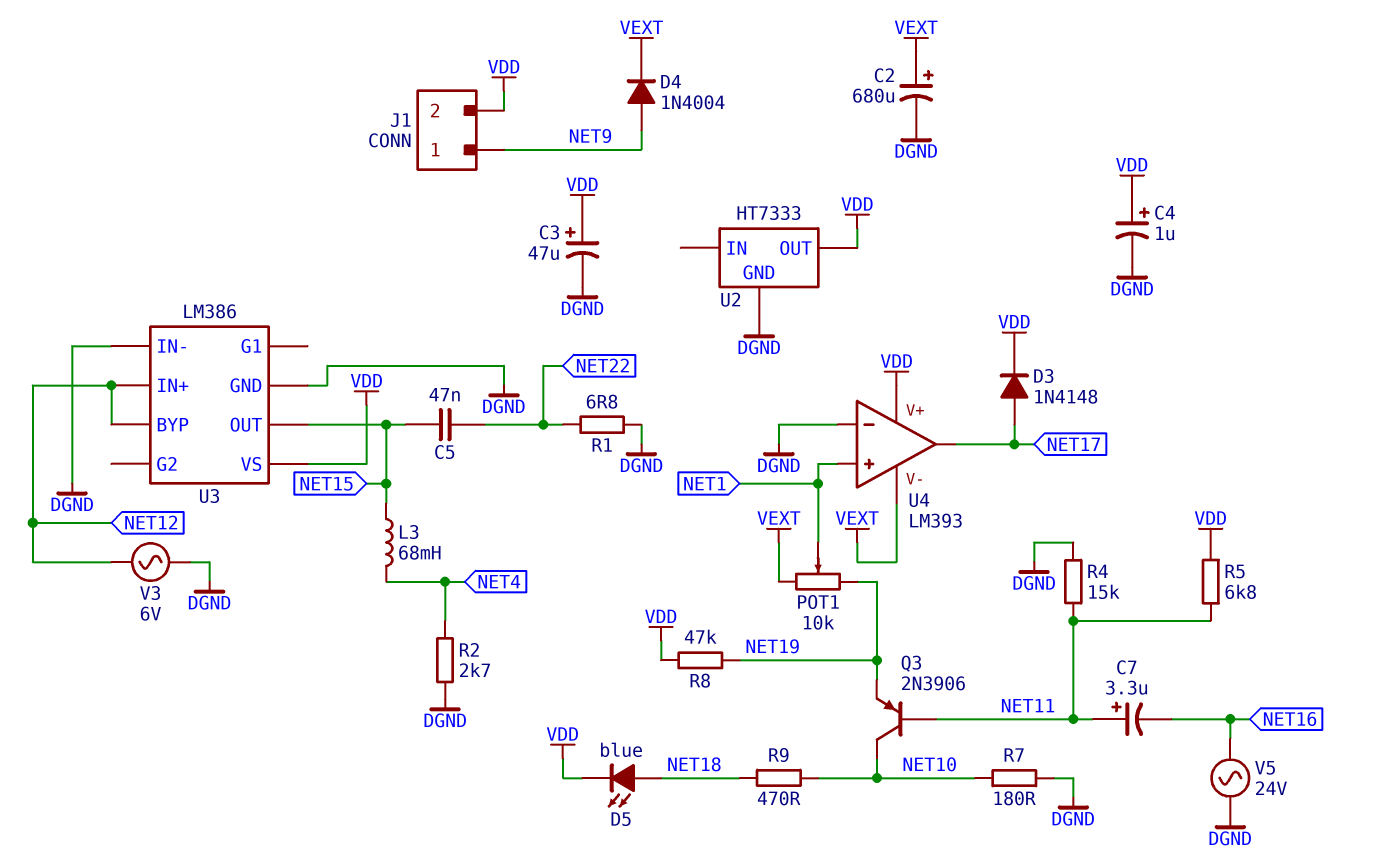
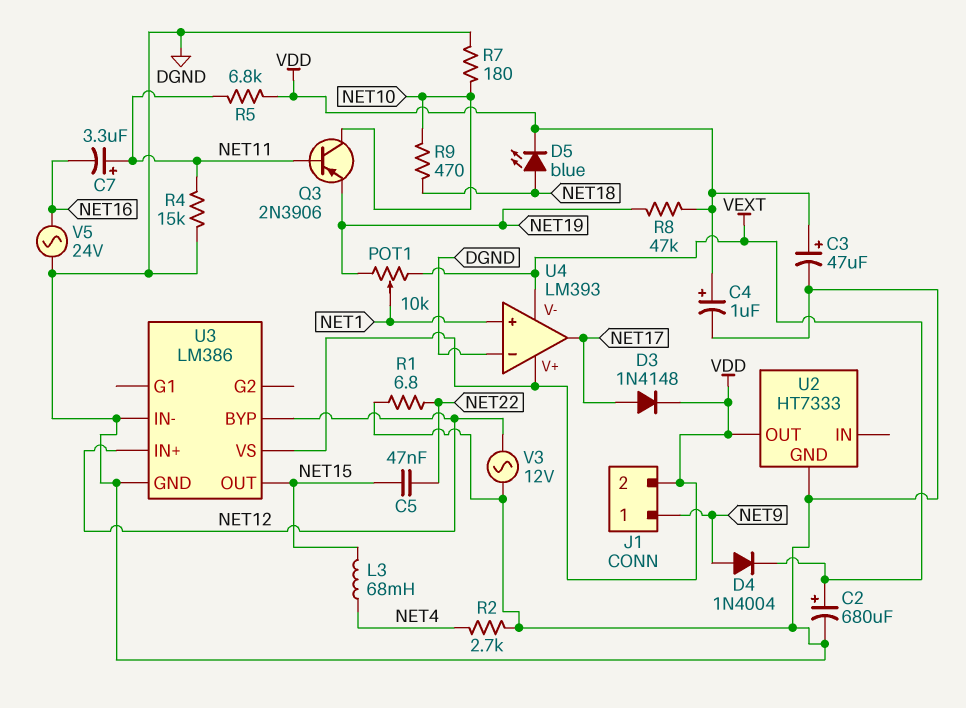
V3: AC 6V (DGND, NET12) -> AC 12V (DGND, NET12)

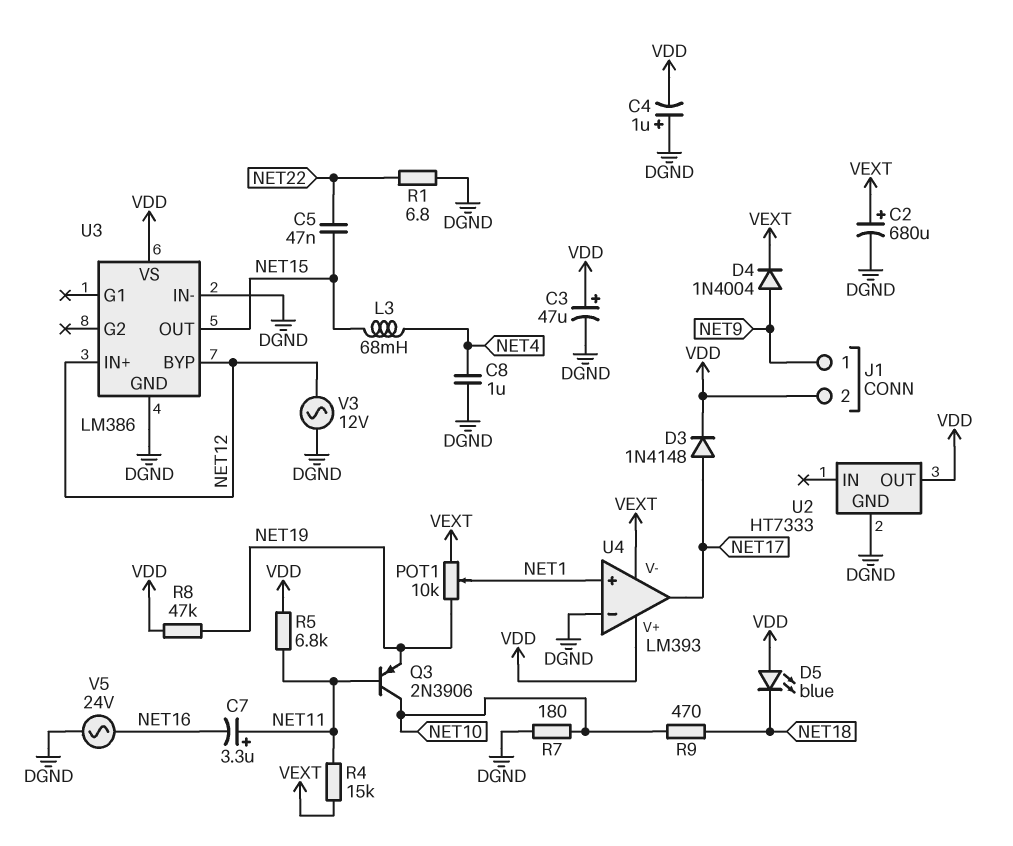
C4: 1uF (plus VDD, minus DGND) -> 1uF (plus DGND, minus VDD)
C8: none -> 1uF (DGND, NET4)
D5: LED blue (A NET18, K VDD) -> LED blue (A VDD, K NET18)
R2: 2.7k (DGND, NET4) -> none
R4: 15k (DGND, NET11) -> 15k (NET11, VEXT)

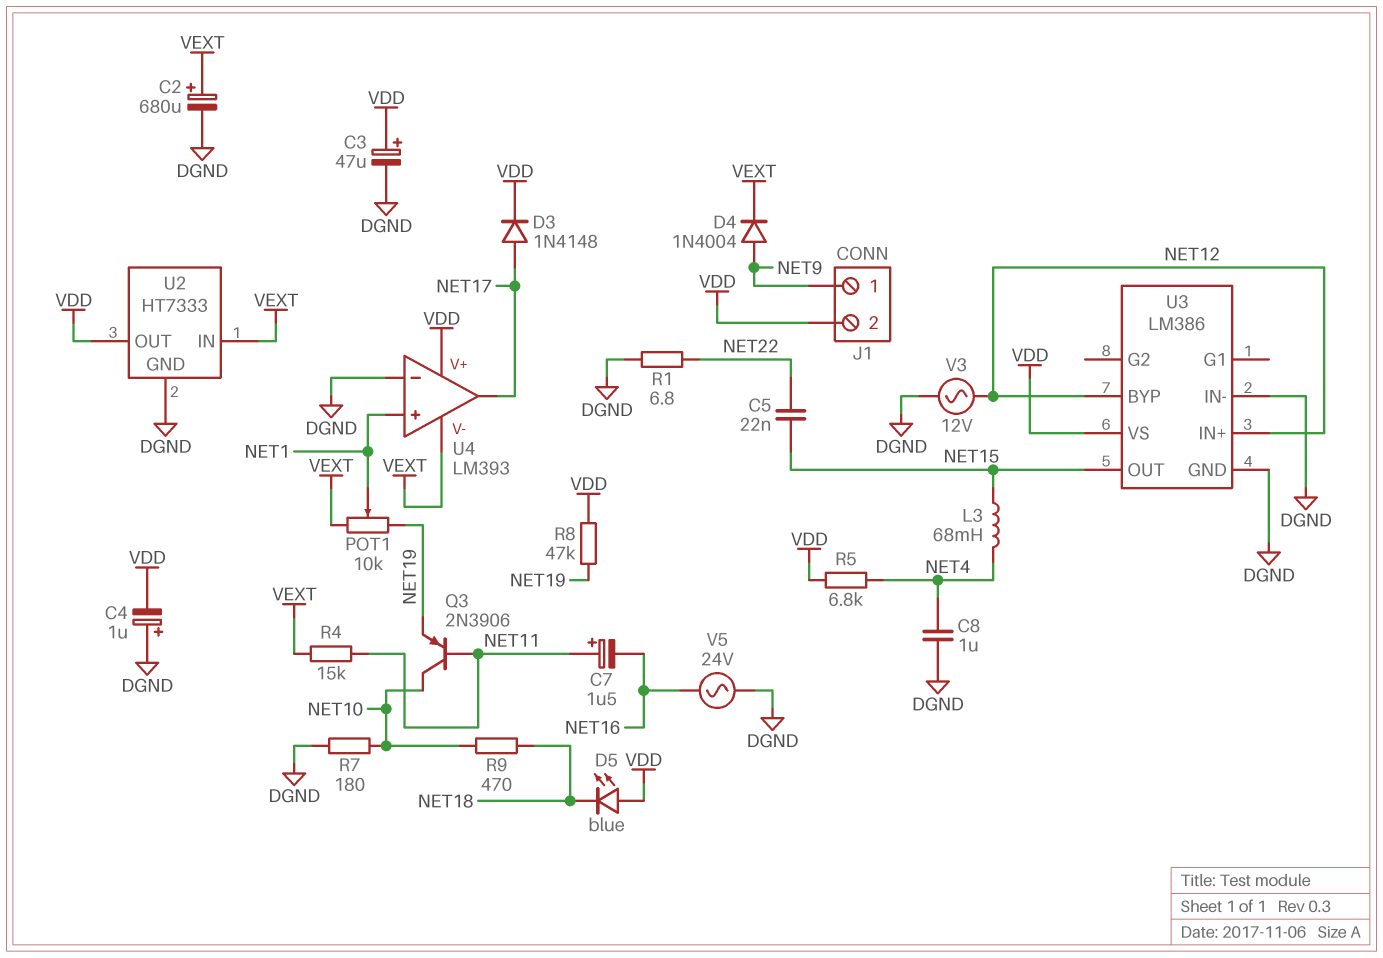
C5: 47nF (NET15, NET22) -> 22nF (NET15, NET22)
C7: 3.3uF (plus NET11, minus NET16) -> 1.5uF (plus NET11, minus NET16)
R5: 6.8k (NET11, VDD) -> 6.8k (NET4, VDD)
U2 pin IN: none -> VEXT

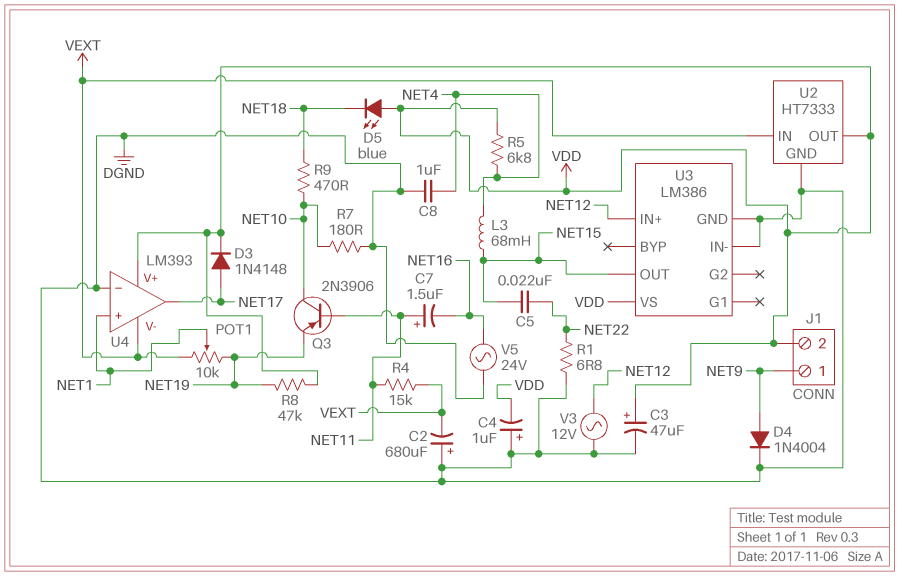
C2: 680uF (plus VEXT, minus DGND) -> 680uF (plus DGND, minus VEXT)
D4: diode 1N4004 (A NET9, K VEXT) -> diode 1N4004 (A NET9, K DGND)
U3 pin BYP: NET12 -> none

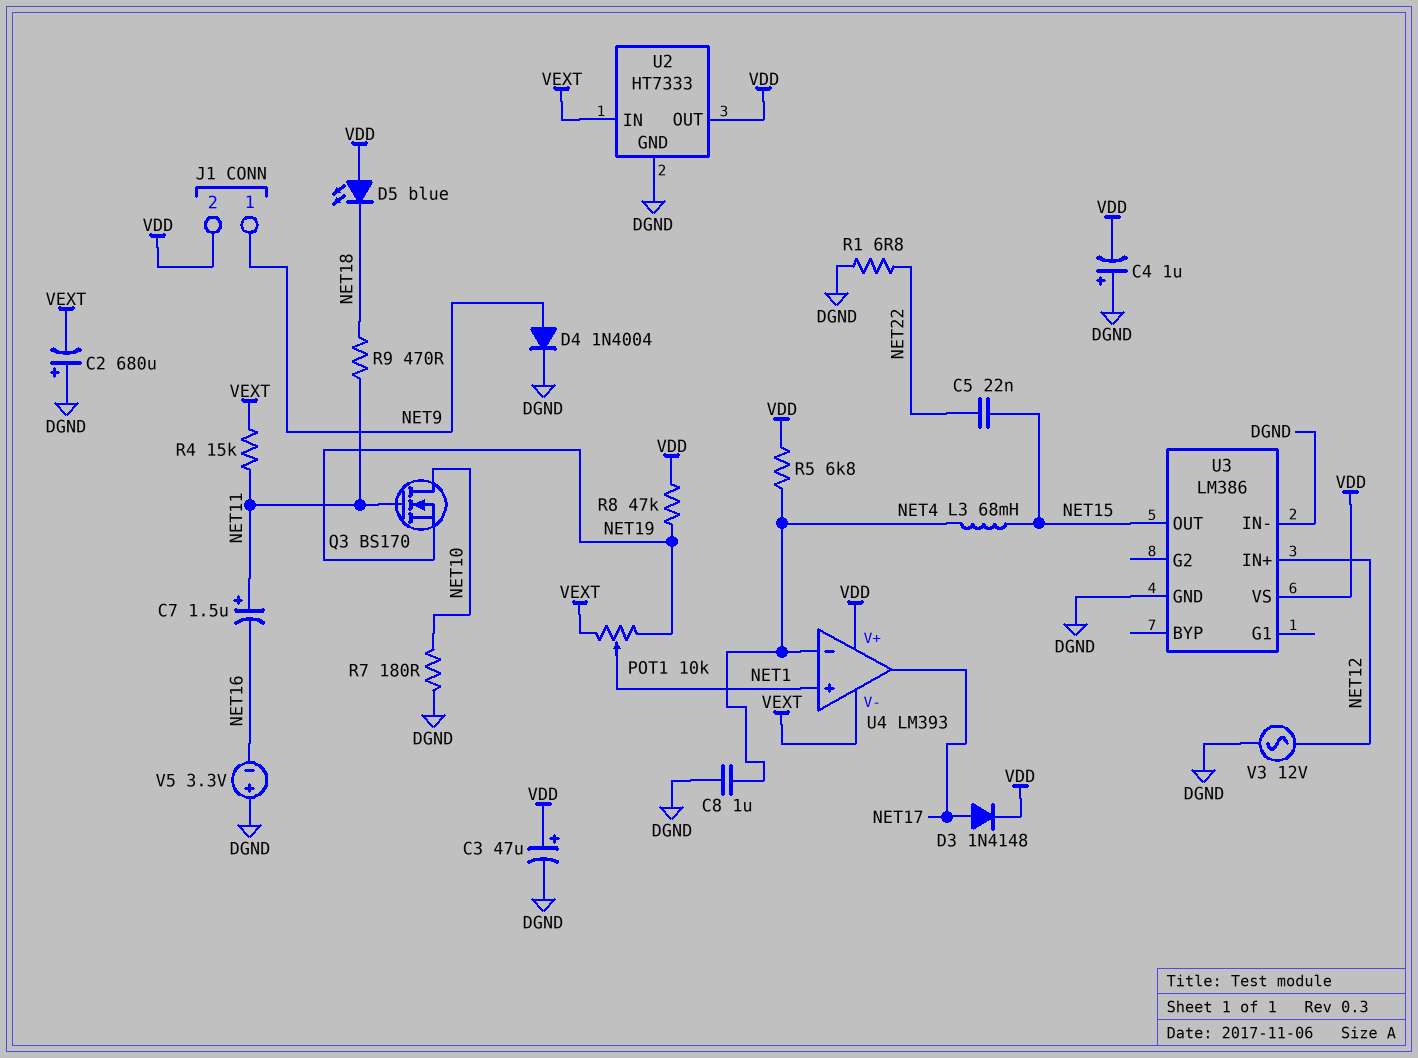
Q3: PNP 2N3906 (B NET11, C NET10, E NET19) -> NMOS BS170 (G NET11, D NET10, S NET19)
R9: 470 (NET10, NET18) -> 470 (NET11, NET18)
U4 pin in-: DGND -> NET4
V5: AC 24V (DGND, NET16) -> 3.3V (plus DGND, minus NET16)

